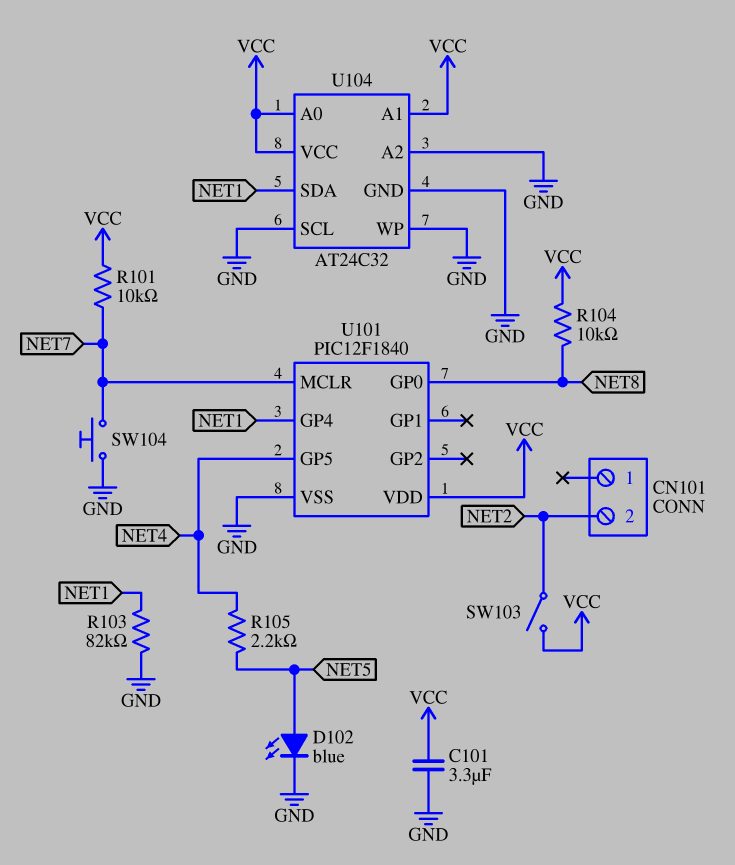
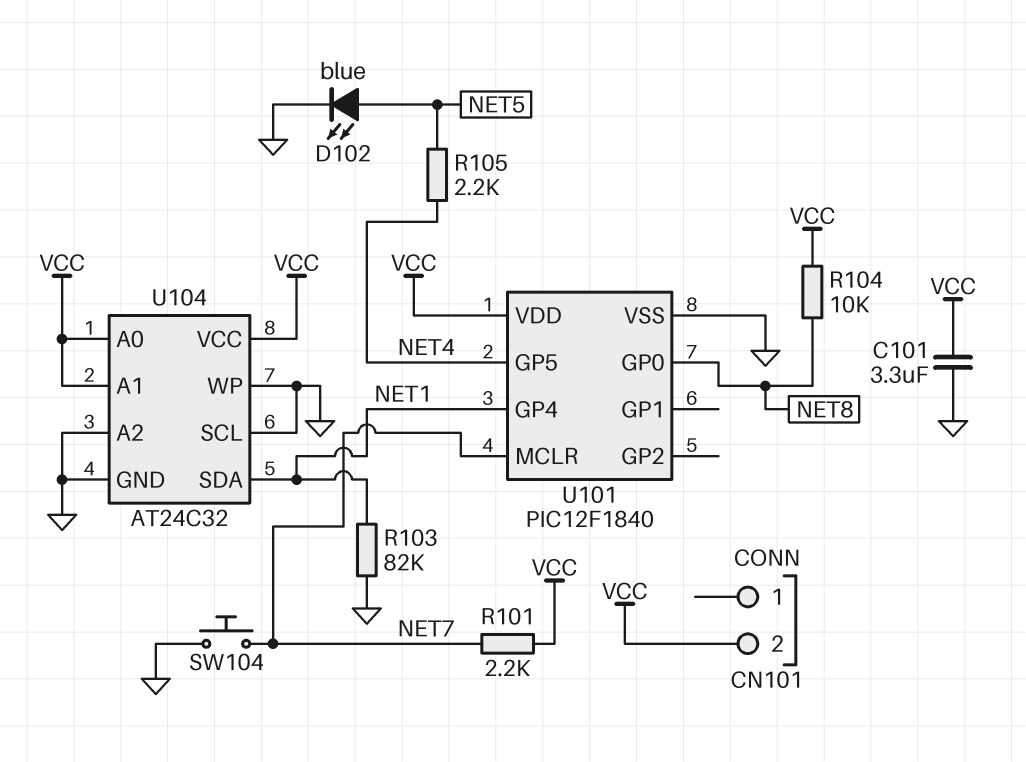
CN101 pin 2: NET2 -> VCC
R101: 10k (NET7, VCC) -> 2.2k (NET7, VCC)
SW103: switch (NET2, VCC) -> none

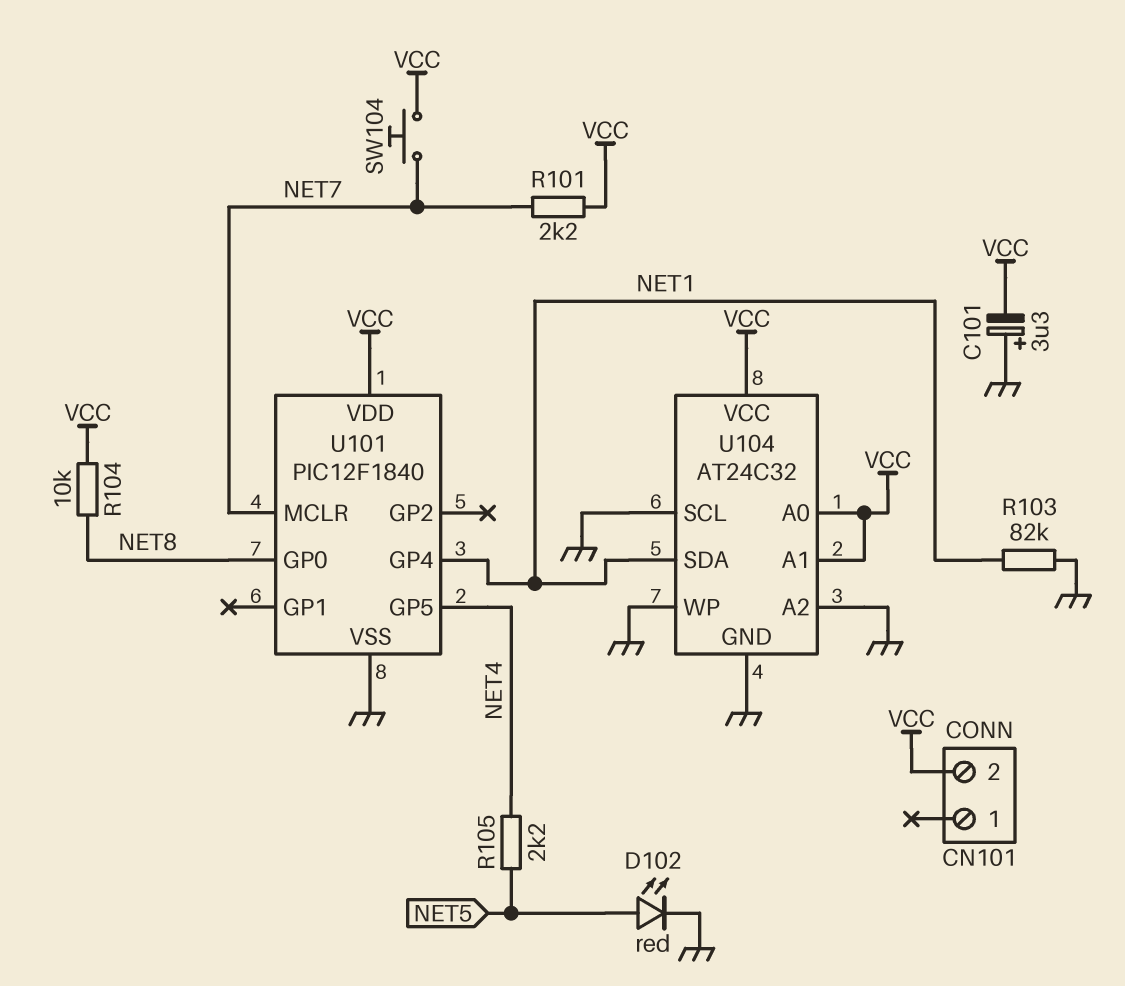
C101: 3.3uF (GND, VCC) -> 3.3uF (plus GND, minus VCC)
D102: LED blue (A NET5, K GND) -> LED red (A NET5, K GND)
SW104: button (GND, NET7) -> button (NET7, VCC)

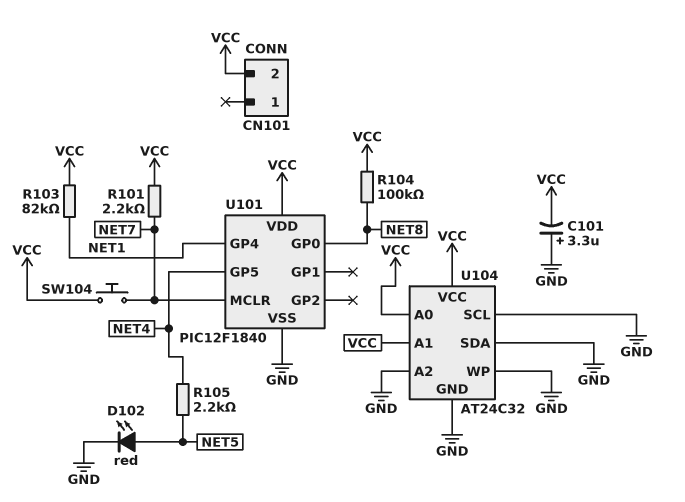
R103: 82k (GND, NET1) -> 82k (NET1, VCC)
R104: 10k (NET8, VCC) -> 100k (NET8, VCC)
U104 pin SDA: NET1 -> GND

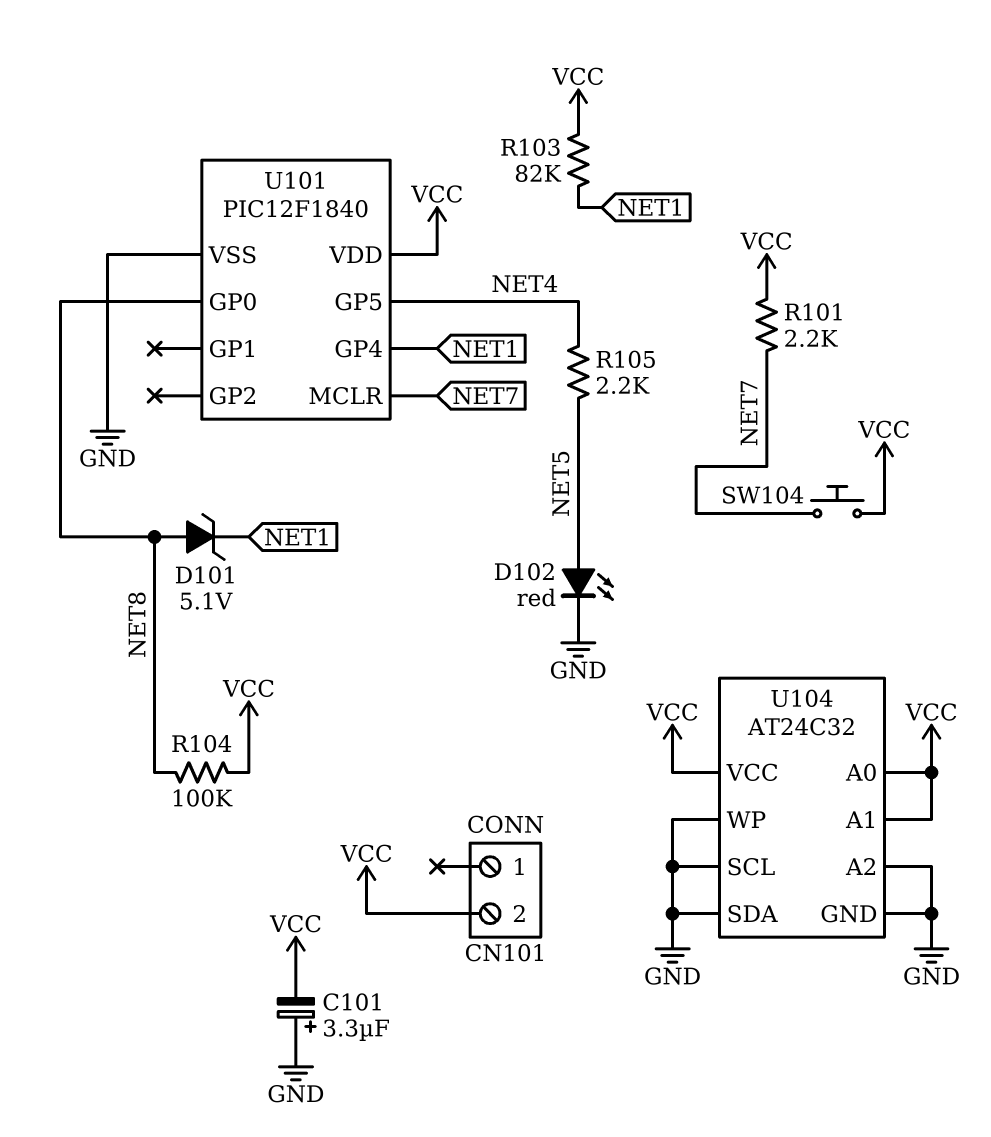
D101: none -> zener 5.1V (A NET8, K NET1)

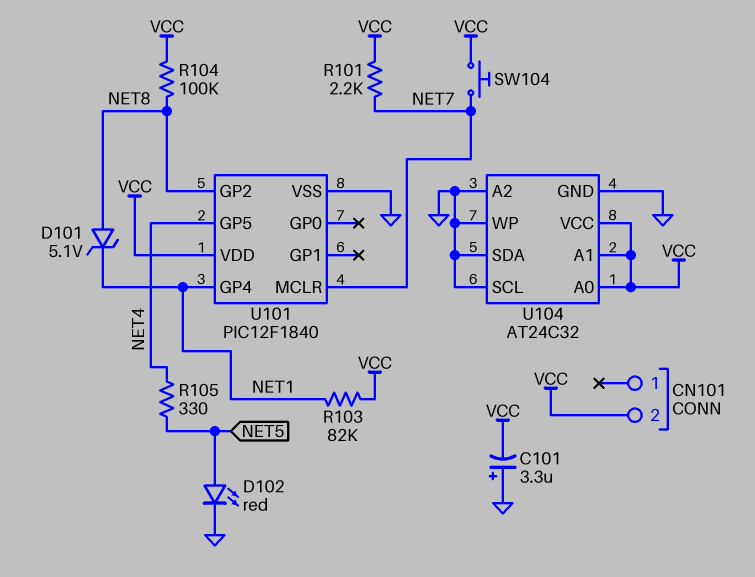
R105: 2.2k (NET4, NET5) -> 330 (NET4, NET5)
U101 pin GP0: NET8 -> none
U101 pin GP2: none -> NET8

